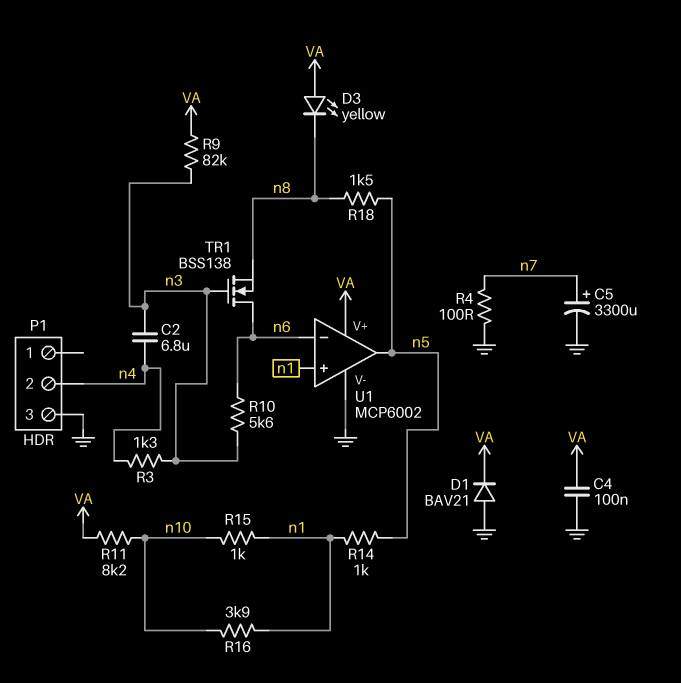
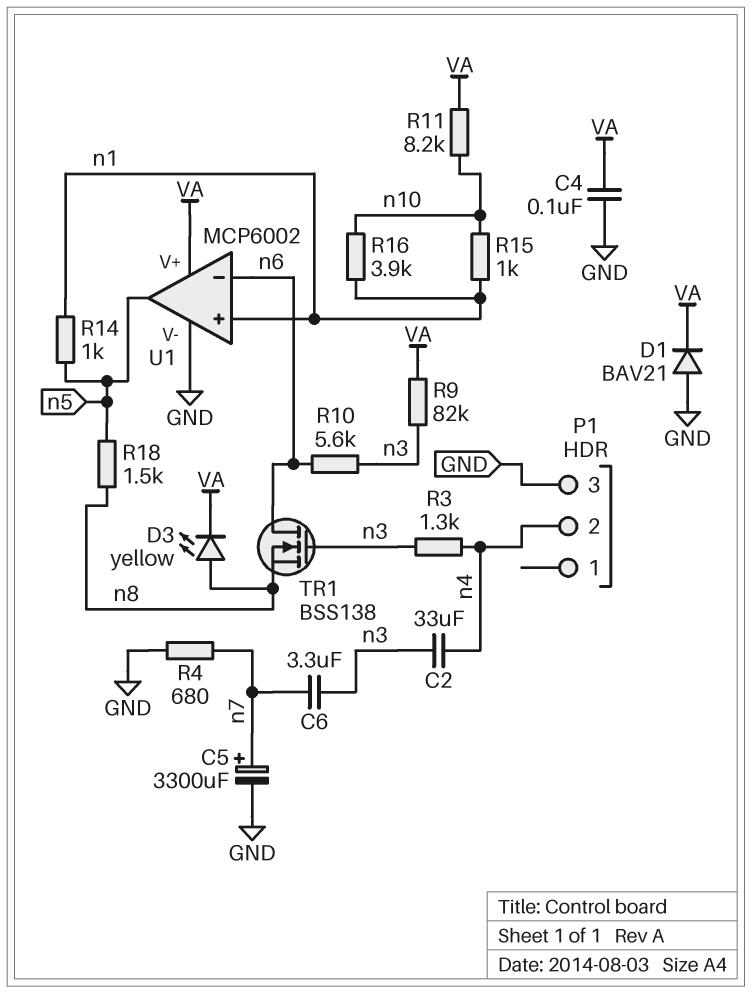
C2: 6.8uF (n3, n4) -> 33uF (n3, n4)
C6: none -> 3.3uF (n3, n7)
D3: LED yellow (A VA, K n8) -> LED yellow (A n8, K VA)
R4: 100 (GND, n7) -> 680 (GND, n7)

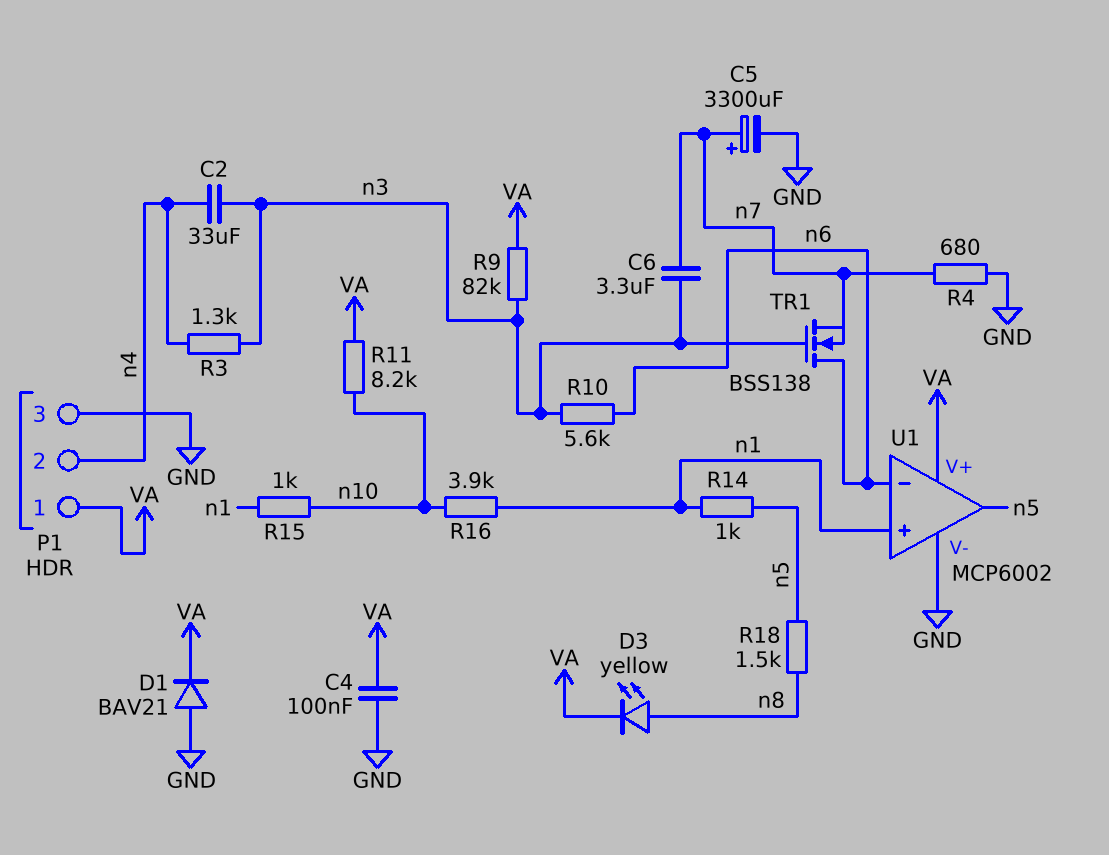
P1 pin 1: none -> VA
TR1: NMOS BSS138 (G n3, D n6, S n8) -> NMOS BSS138 (G n3, D n6, S n7)

